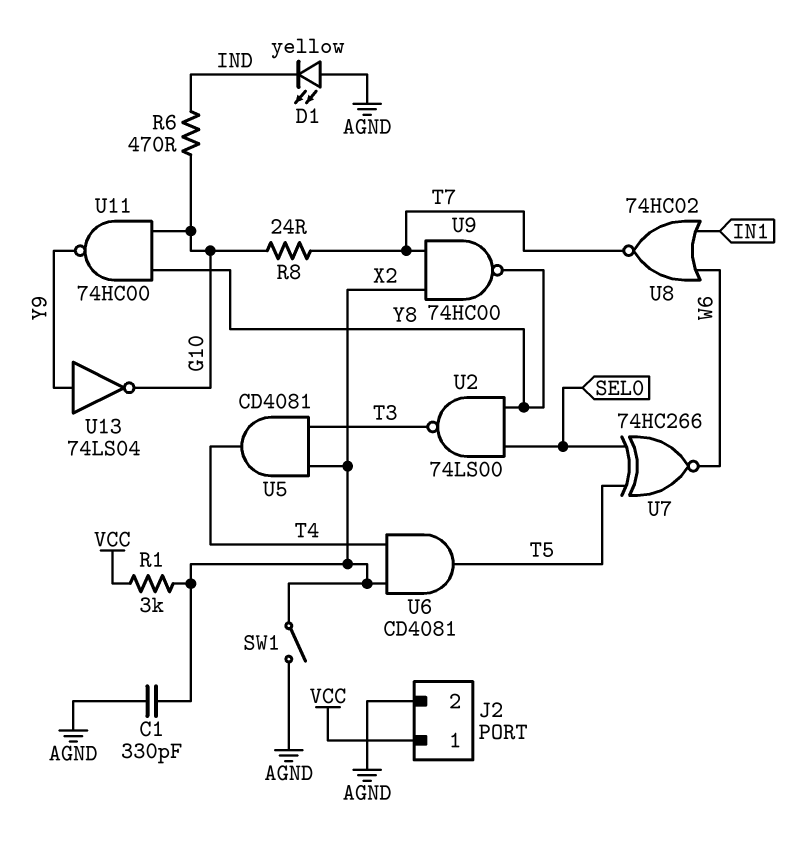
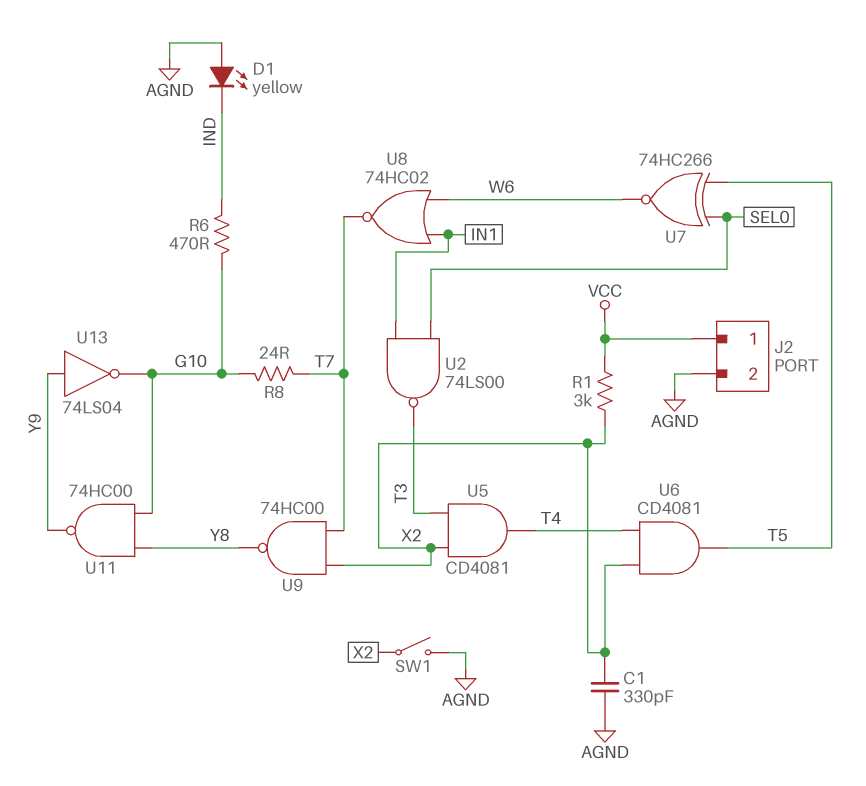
U2: NAND 74LS00 (in SEL0, in Y8, out T3) -> NAND 74LS00 (in IN1, in SEL0, out T3)

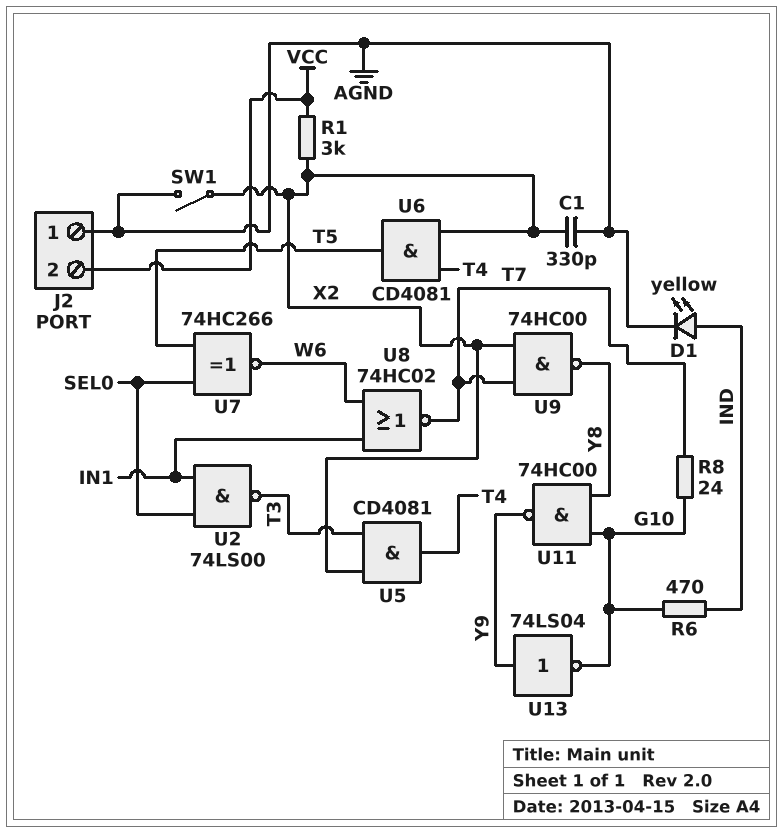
D1: LED yellow (A AGND, K IND) -> LED yellow (A IND, K AGND)
J2 pin 1: VCC -> AGND
J2 pin 2: AGND -> VCC

